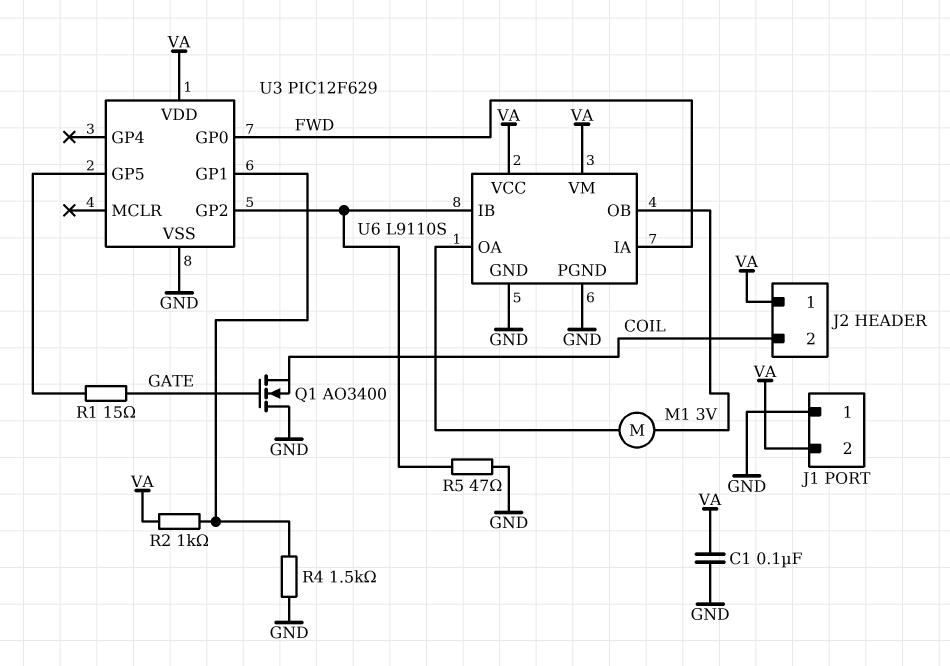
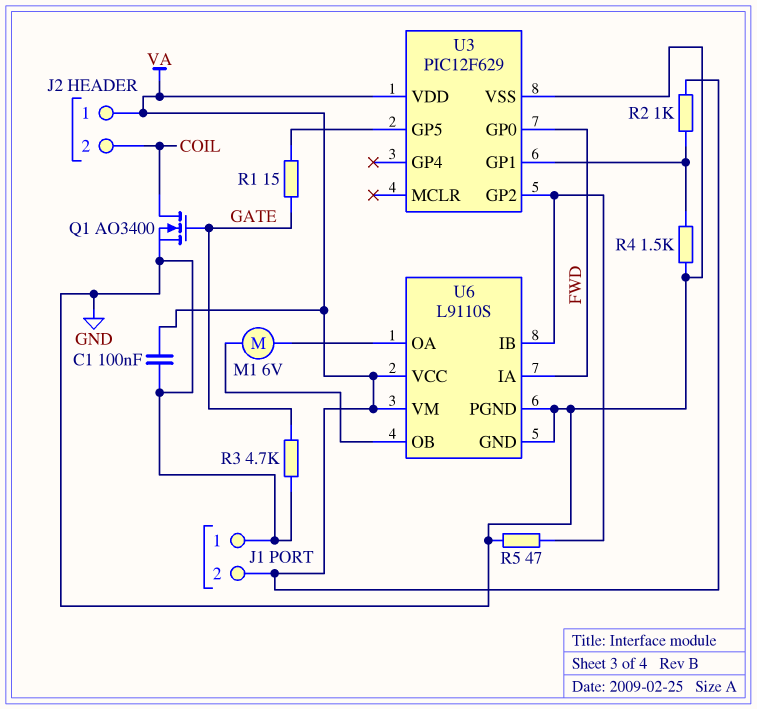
M1: motor 3V (U6/OA, U6/OB) -> motor 6V (U6/OA, U6/OB)
Q1: NMOS AO3400 (G GATE, D GND, S COIL) -> NMOS AO3400 (G GATE, D COIL, S GND)
R3: none -> 4.7k (GATE, GND)

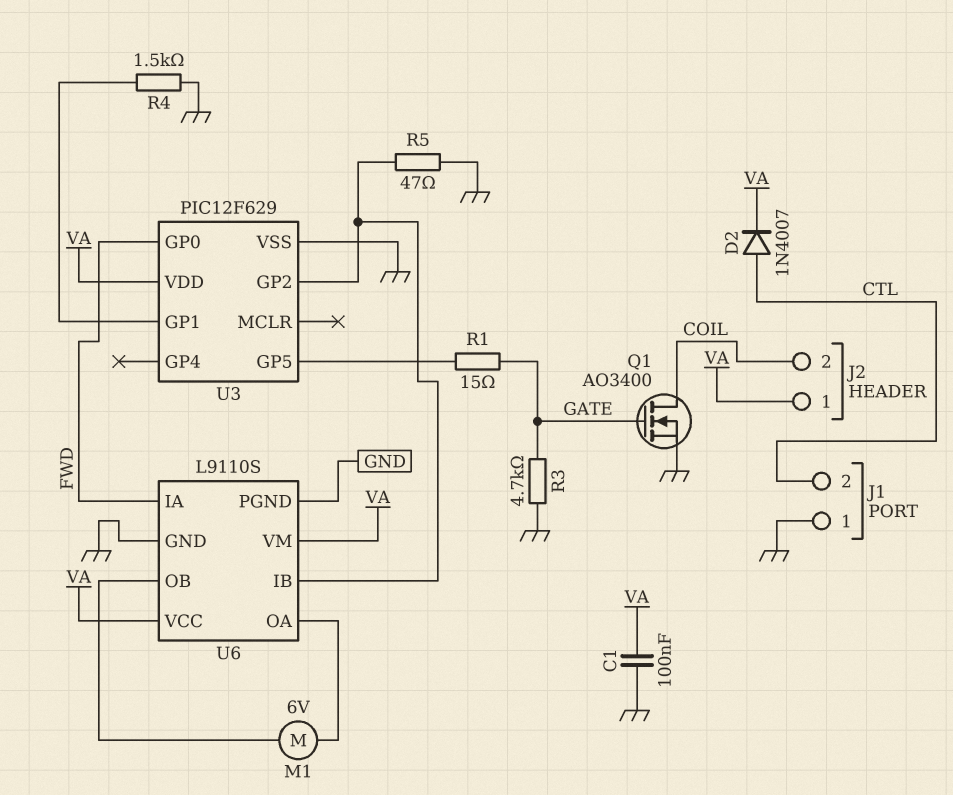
D2: none -> diode 1N4007 (A CTL, K VA)
J1 pin 2: VA -> CTL
R2: 1k (U3/GP1, VA) -> none

